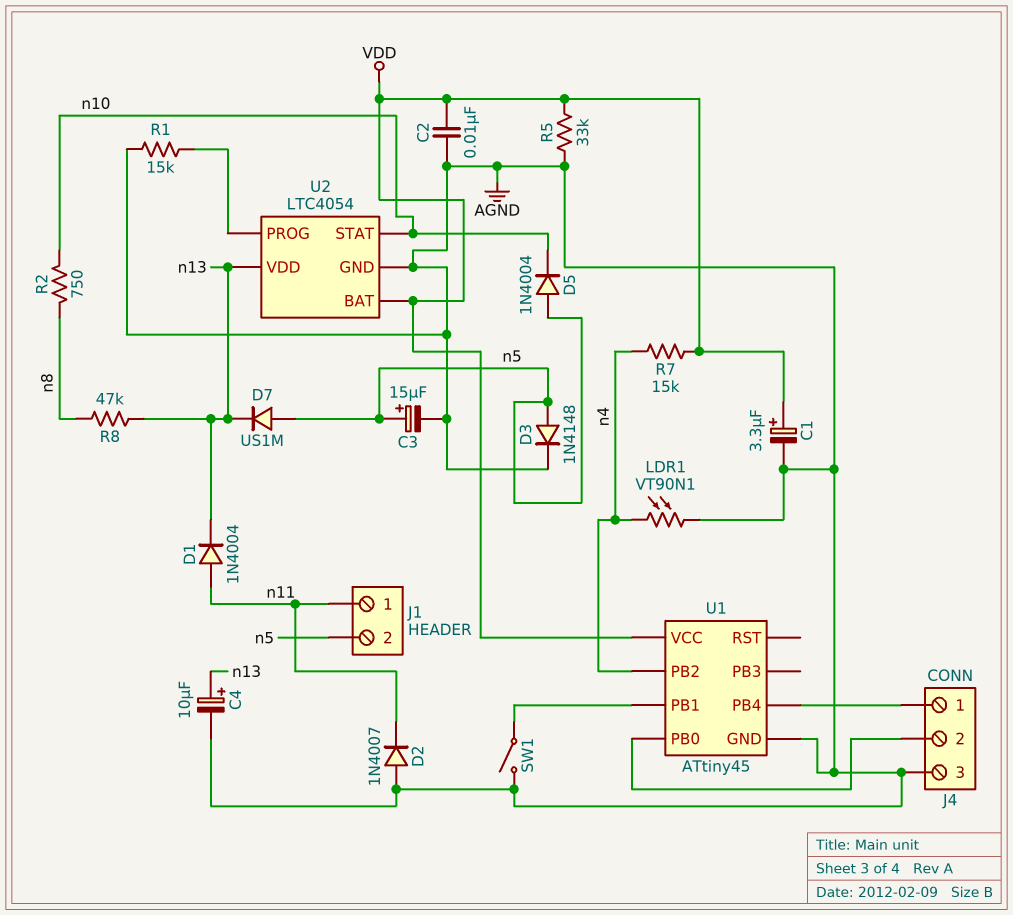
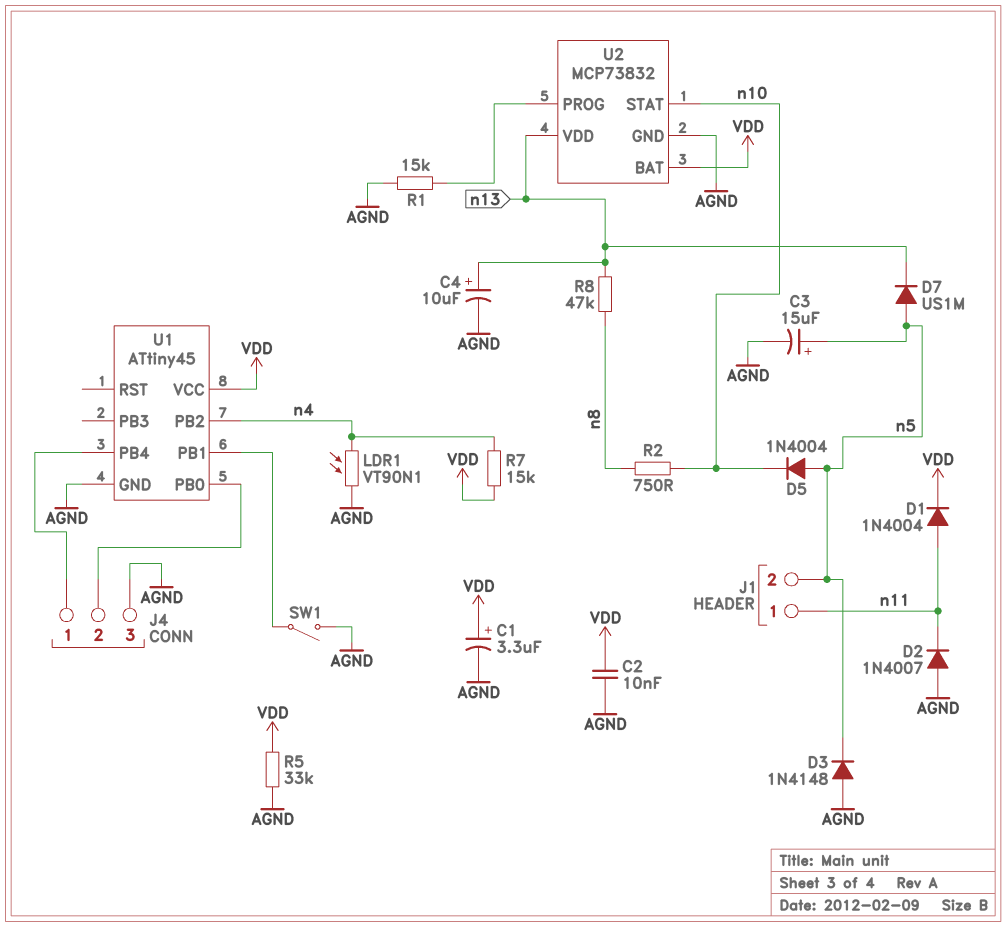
D1: diode 1N4004 (A n11, K n13) -> diode 1N4004 (A n11, K VDD)
D3: diode 1N4148 (A n5, K AGND) -> diode 1N4148 (A AGND, K n5)
U2: LTC4054 -> MCP73832

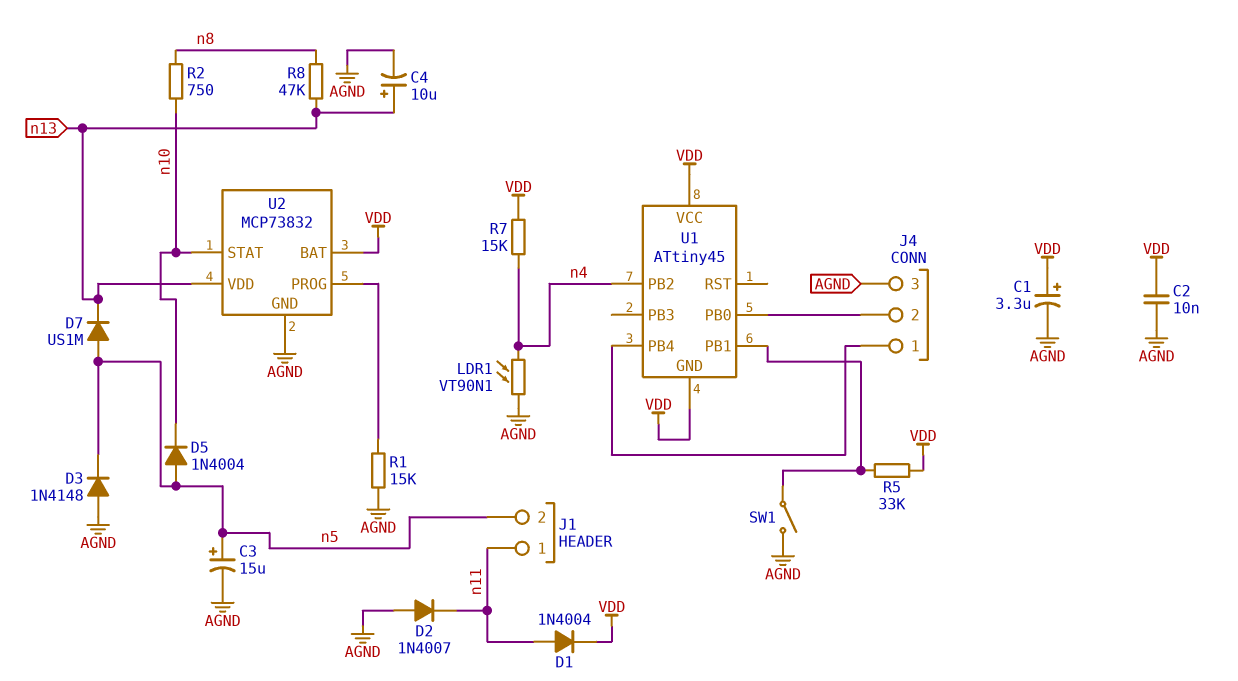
R5: 33k (AGND, VDD) -> 33k (U1/PB1, VDD)
U1 pin GND: AGND -> VDD

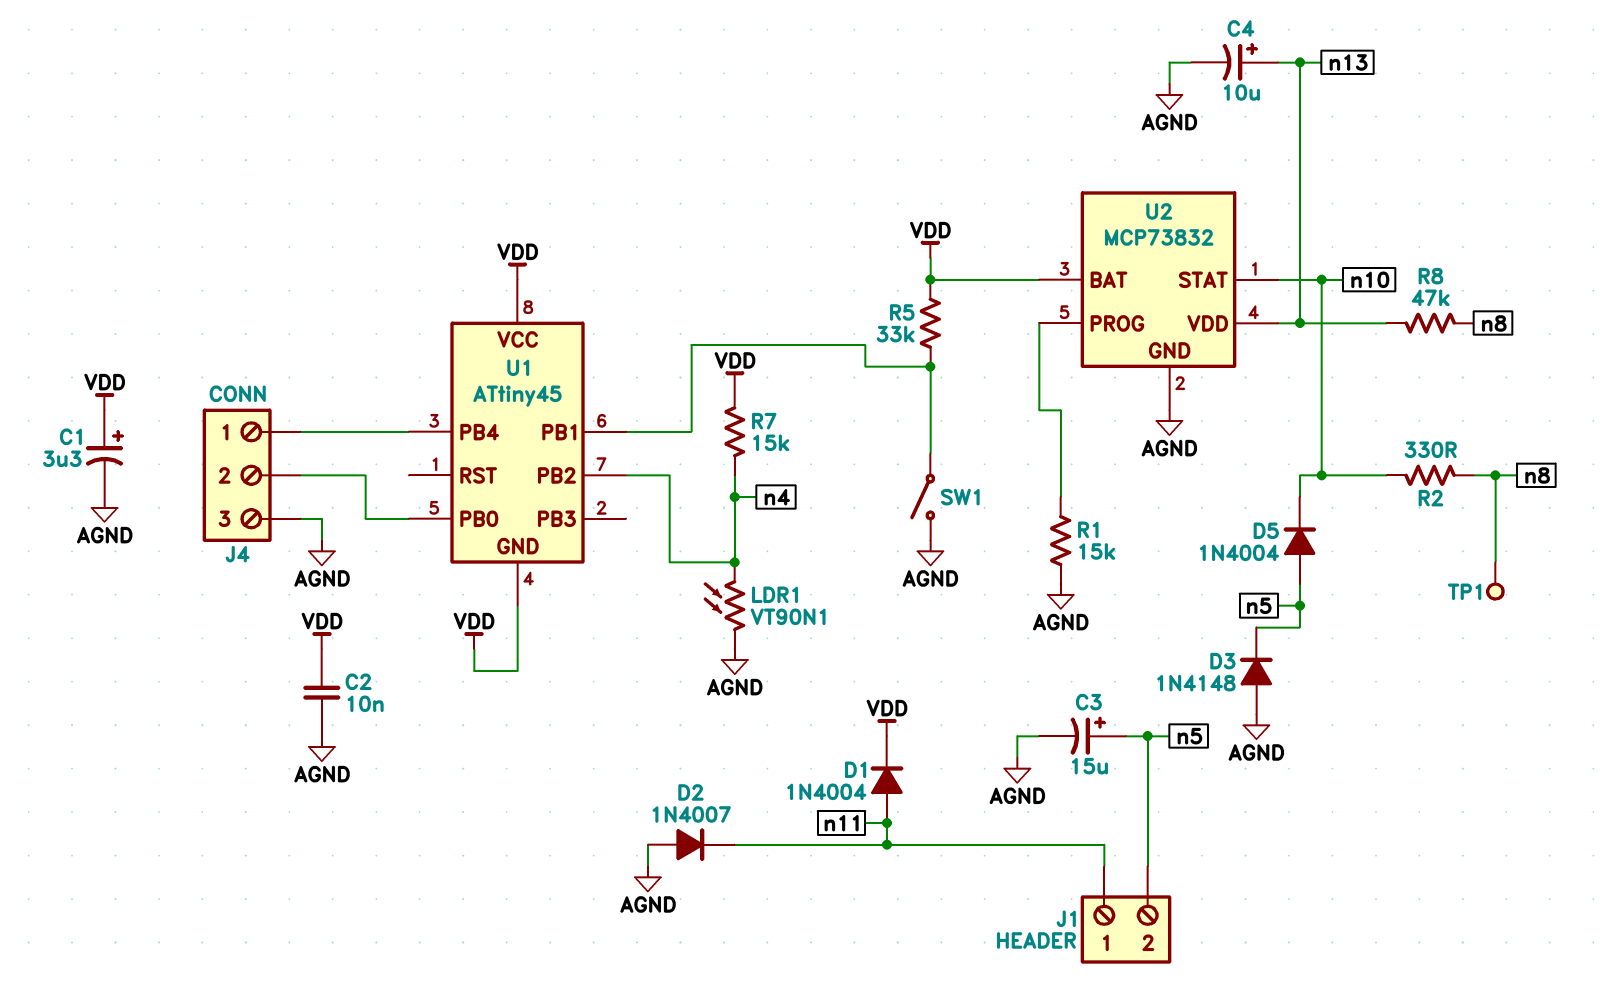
D7: diode US1M (A n5, K n13) -> none
R2: 750 (n8, n10) -> 330 (n8, n10)
TP1: none -> test point (n8)

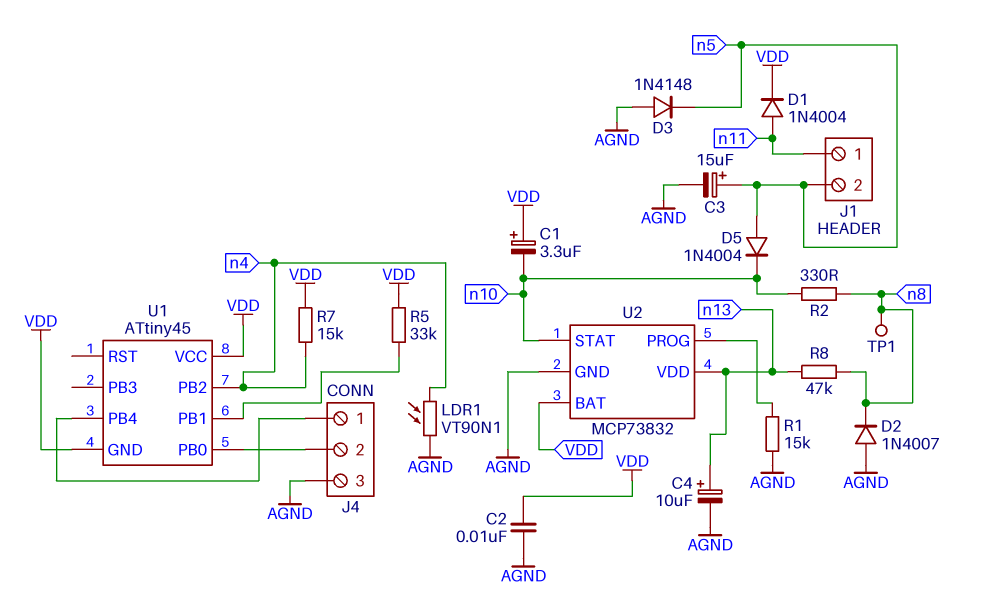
C1: 3.3uF (plus VDD, minus AGND) -> 3.3uF (plus VDD, minus n10)
D2: diode 1N4007 (A AGND, K n11) -> diode 1N4007 (A AGND, K n8)
SW1: switch (AGND, U1/PB1) -> none

